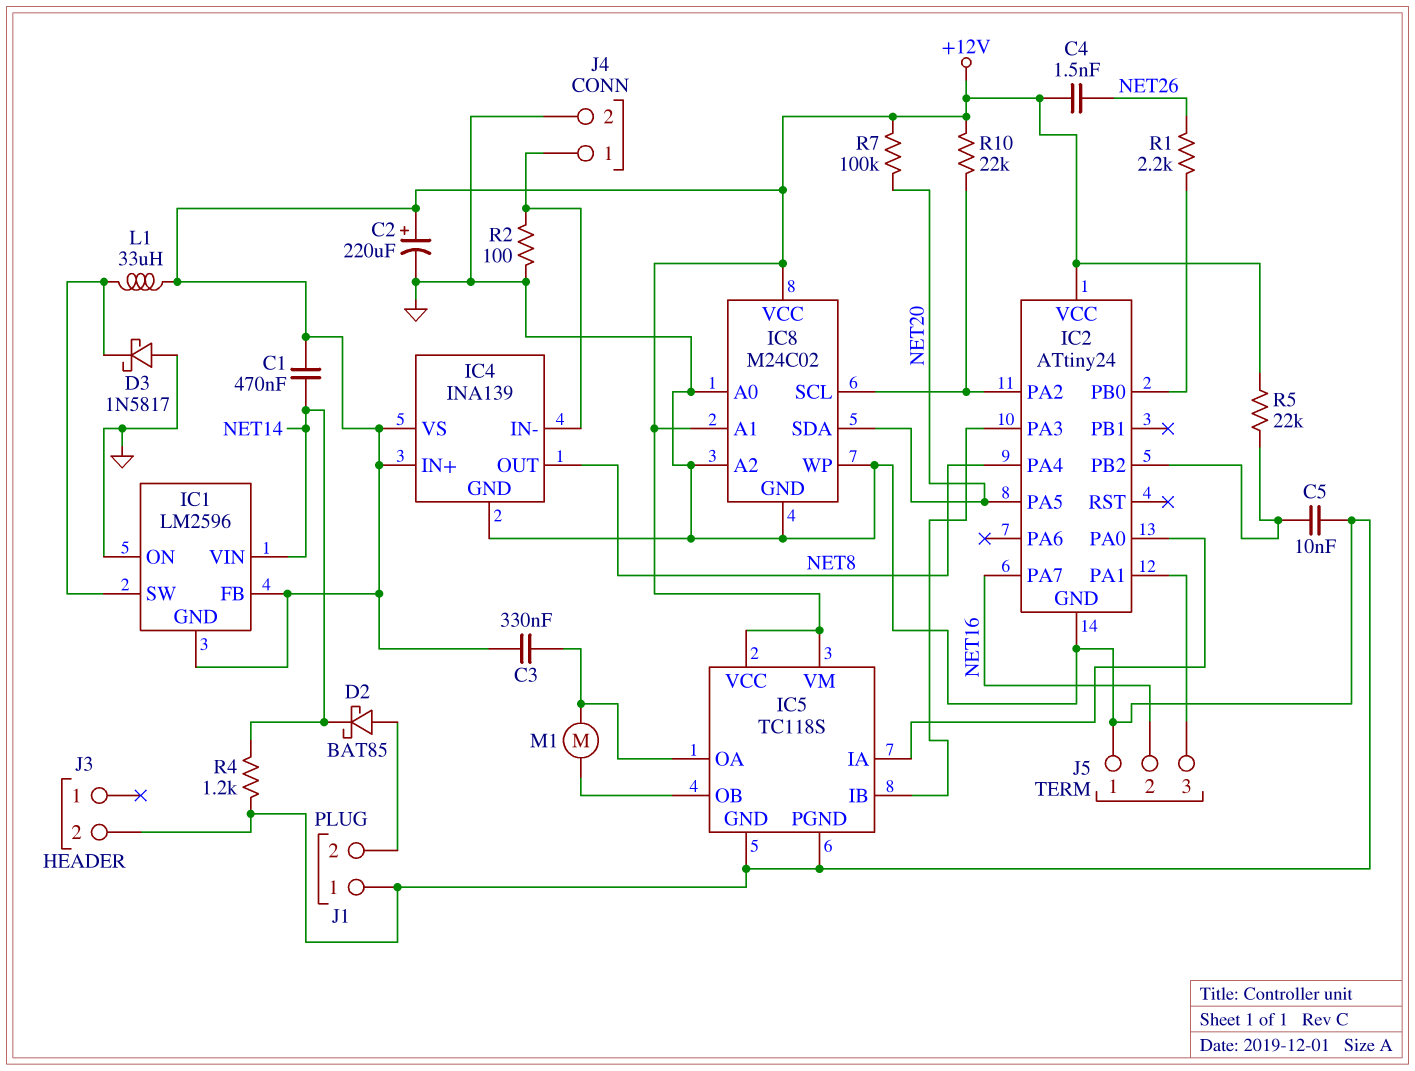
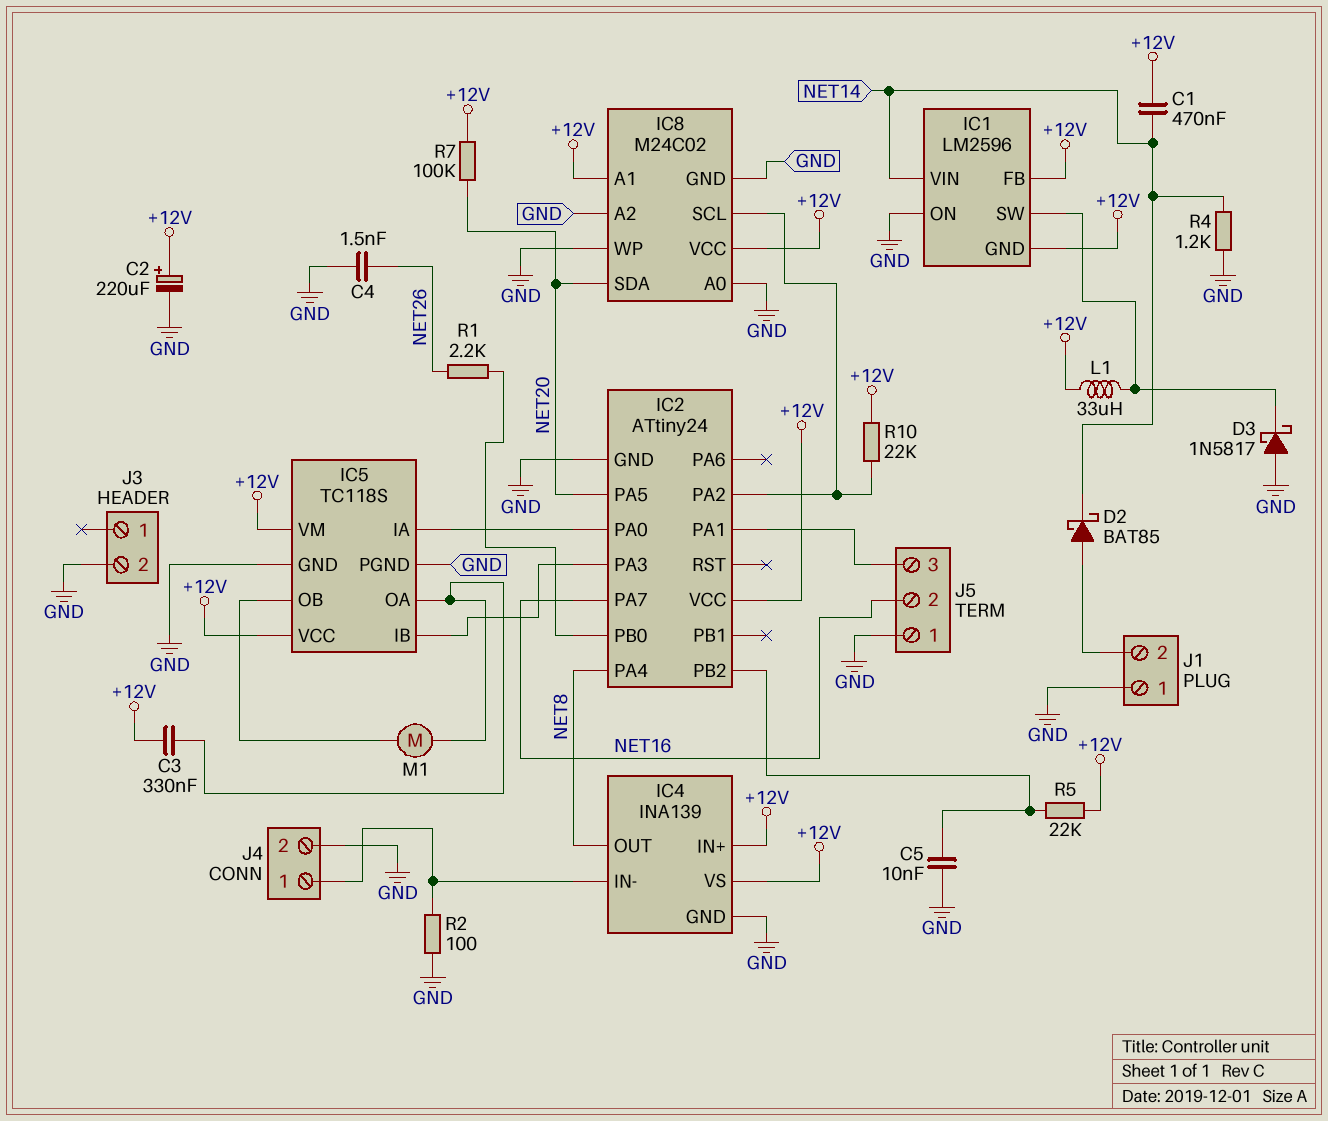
C4: 1.5nF (+12V, NET26) -> 1.5nF (GND, NET26)

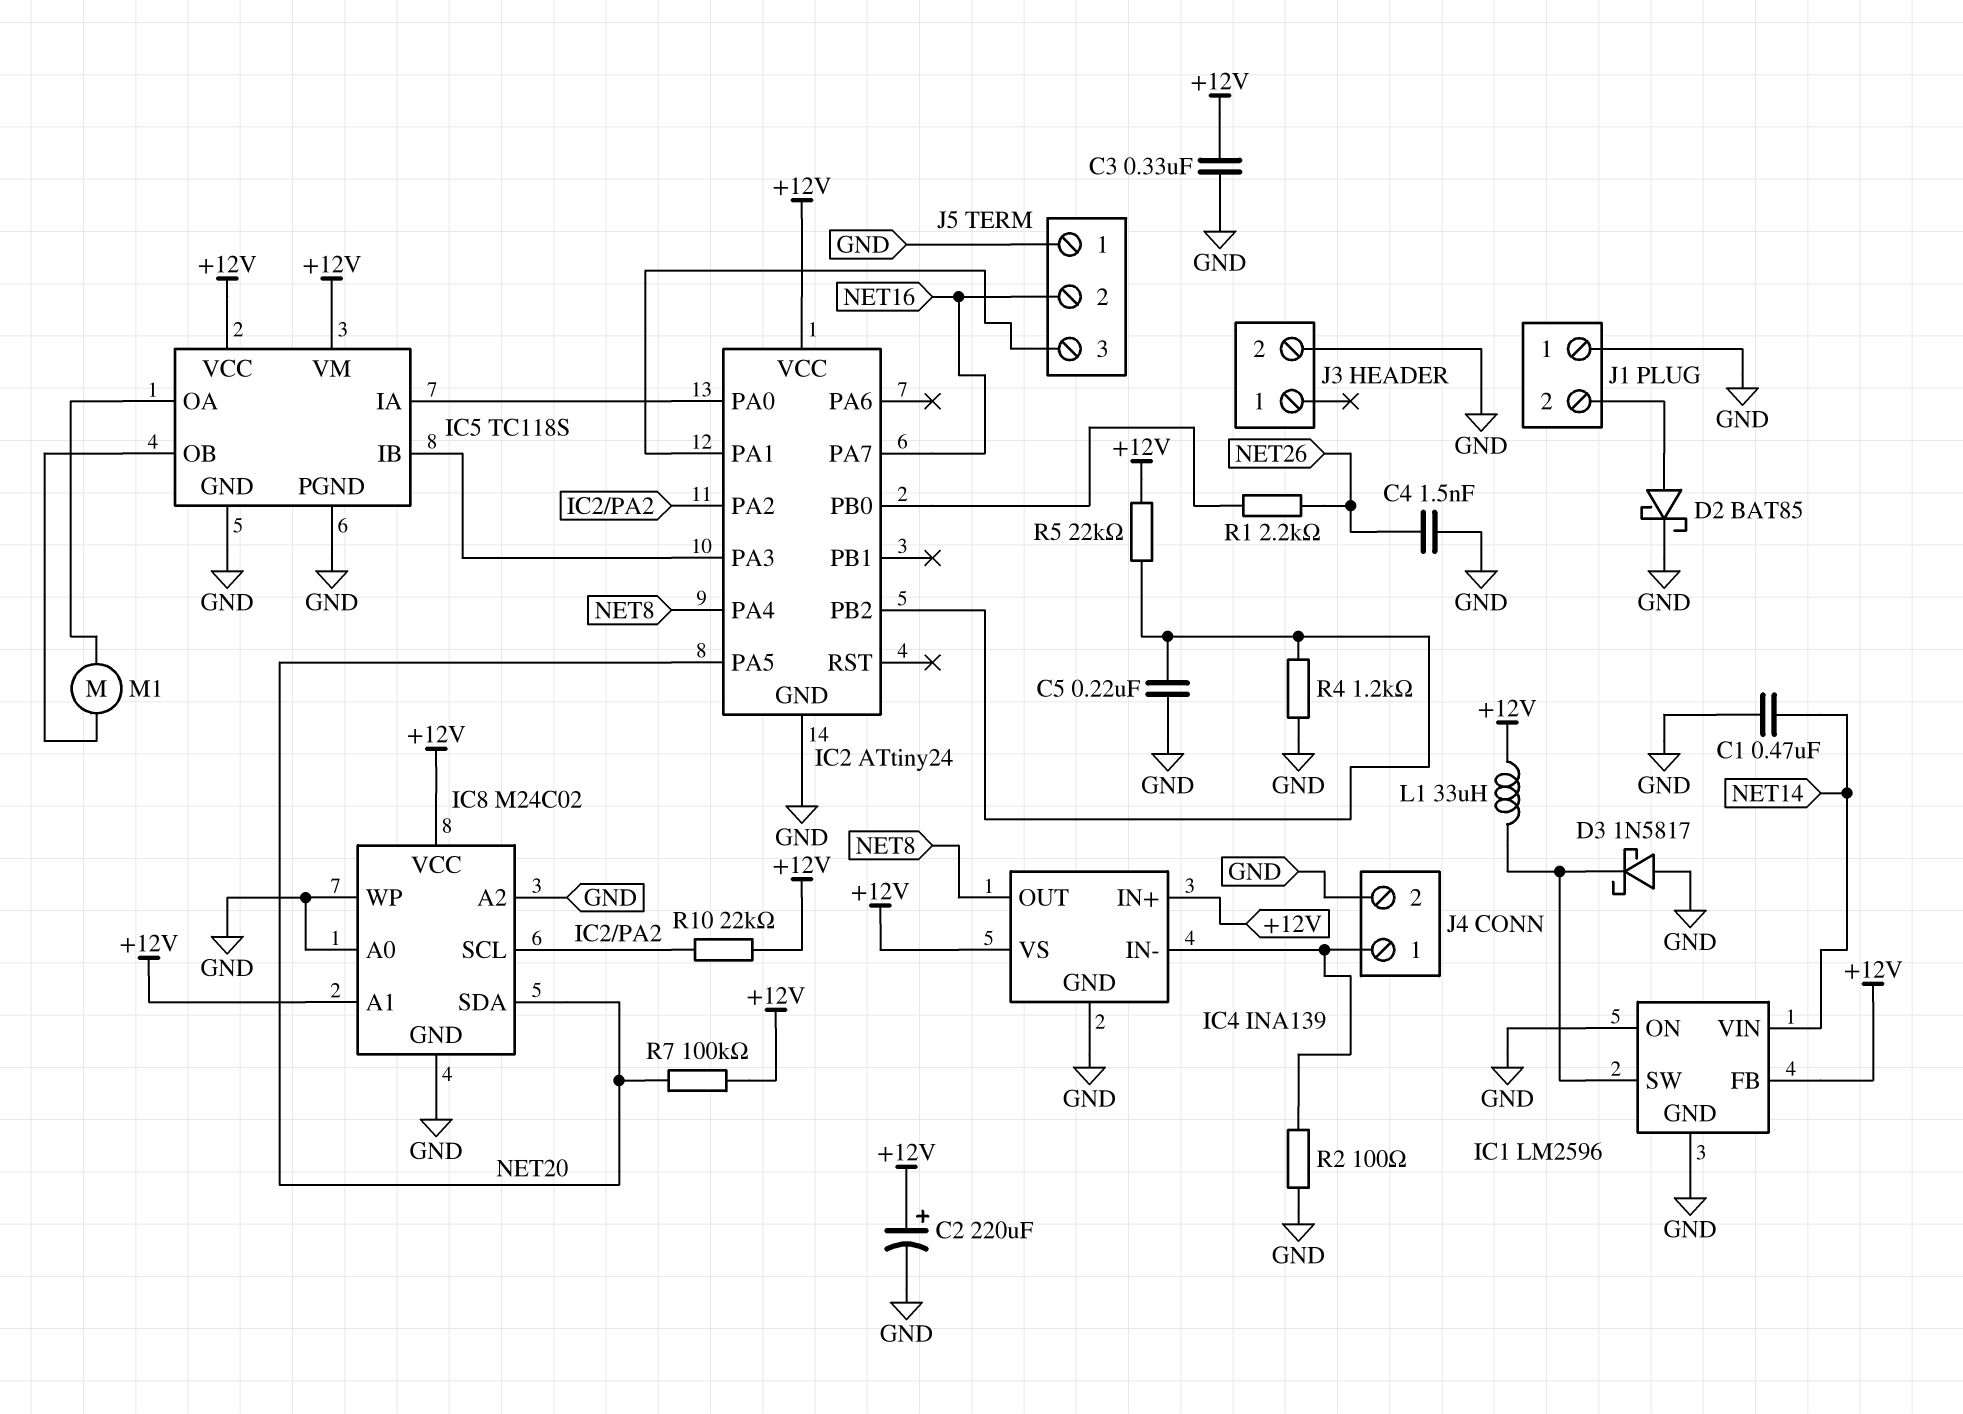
C1: 470nF (+12V, NET14) -> 470nF (GND, NET14)
C3: 330nF (+12V, IC5/OA) -> 330nF (+12V, GND)
C5: 10nF (GND, IC2/PB2) -> 220nF (GND, IC2/PB2)
D2: schottky BAT85 (A J1/2, K NET14) -> schottky BAT85 (A J1/2, K GND)
IC1 pin GND: +12V -> GND
R4: 1.2k (GND, NET14) -> 1.2k (GND, IC2/PB2)

